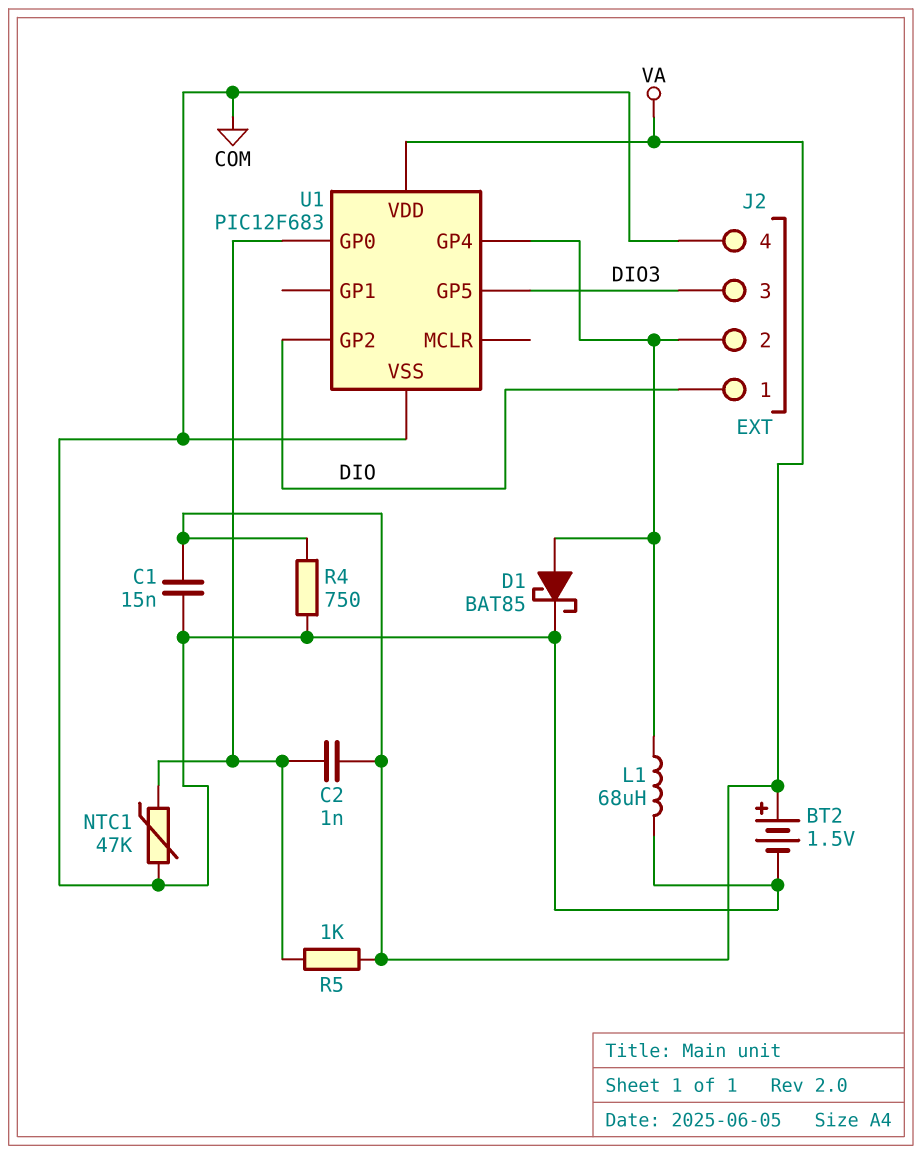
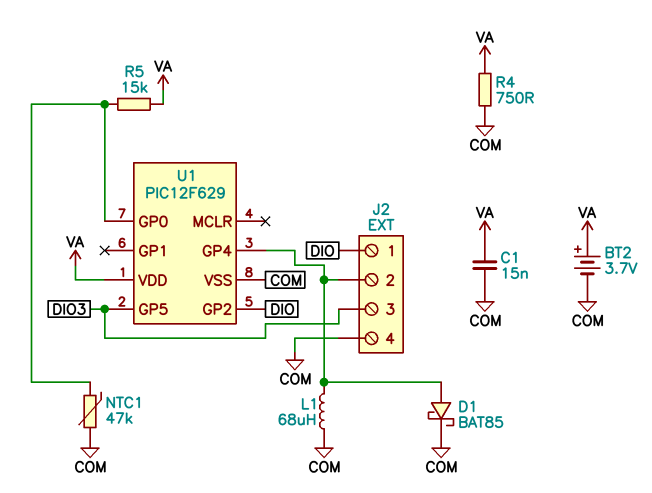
BT2: 1.5V (plus VA, minus COM) -> 3.7V (plus VA, minus COM)
C2: 1nF (U1/GP0, VA) -> none
R5: 1k (U1/GP0, VA) -> 15k (U1/GP0, VA)
U1: PIC12F683 -> PIC12F629

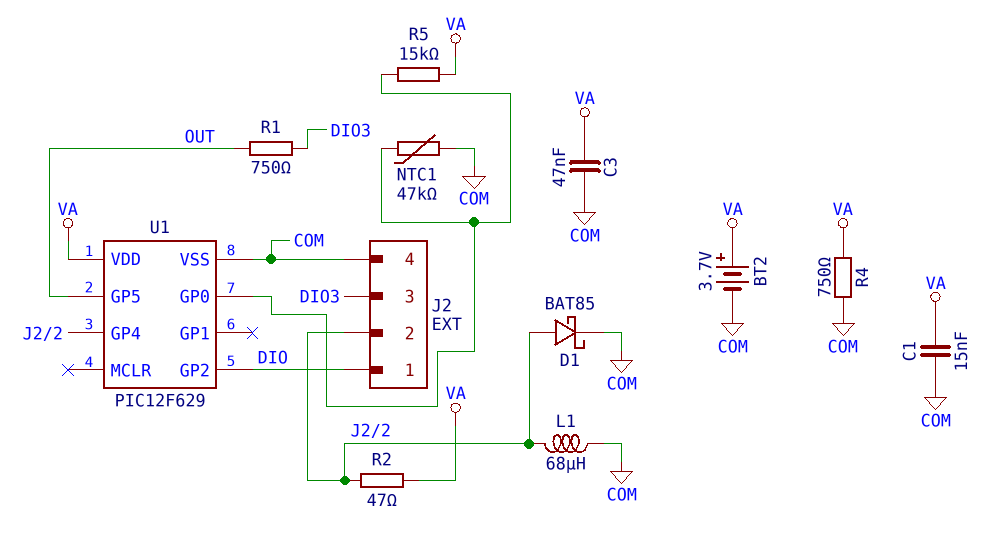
C3: none -> 47nF (COM, VA)
R1: none -> 750 (DIO3, OUT)
R2: none -> 47 (J2/2, VA)
U1 pin GP5: DIO3 -> OUT

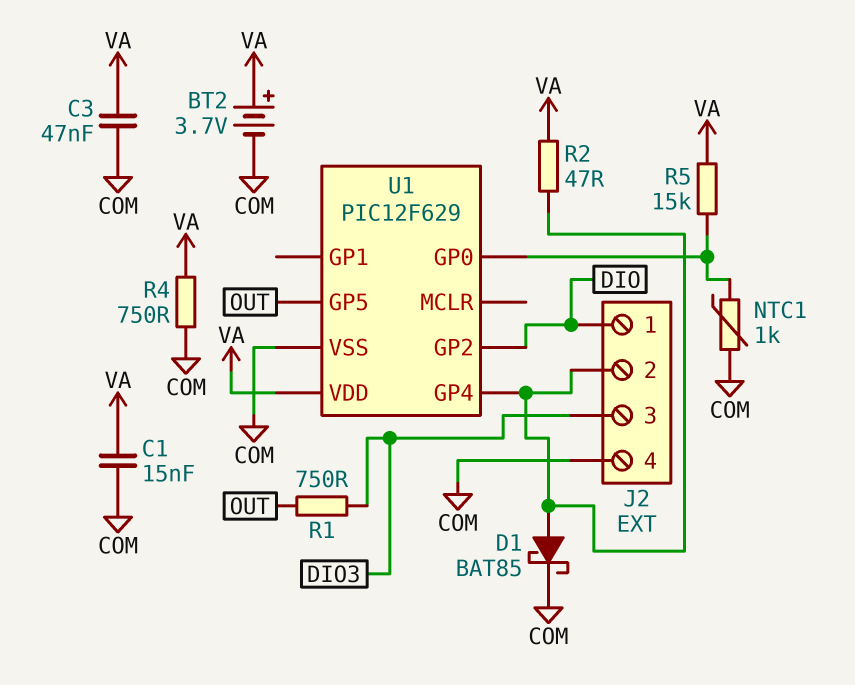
L1: 68uH (COM, J2/2) -> none
NTC1: 47k (COM, U1/GP0) -> 1k (COM, U1/GP0)

